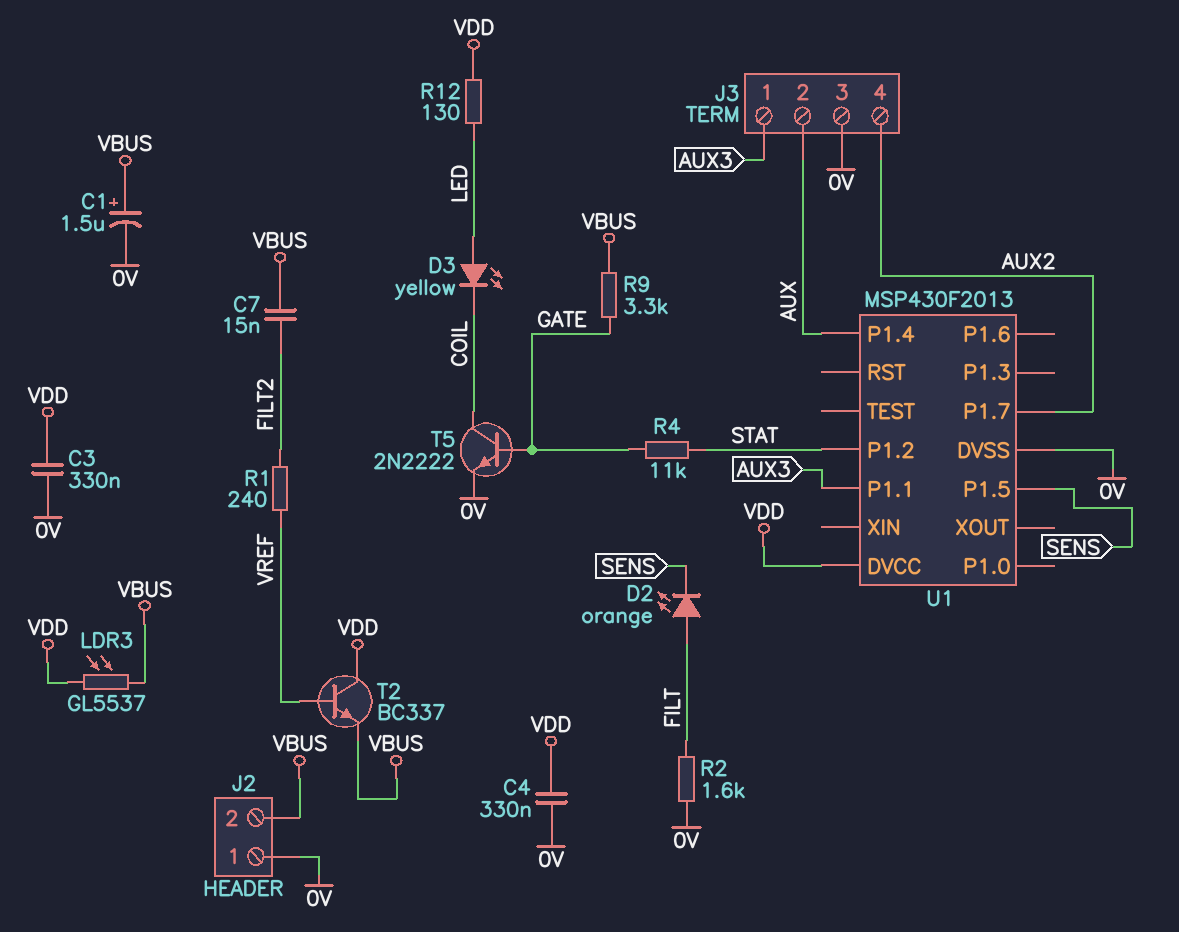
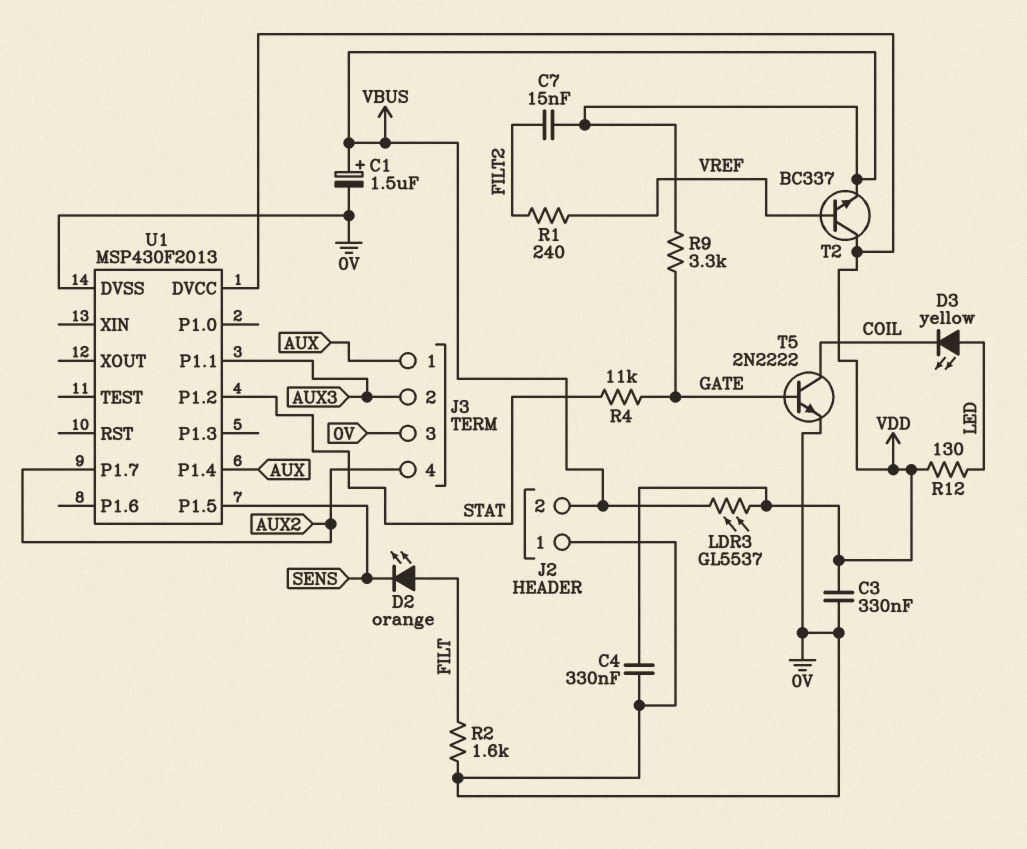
J3 pin 1: AUX3 -> AUX
J3 pin 2: AUX -> AUX3

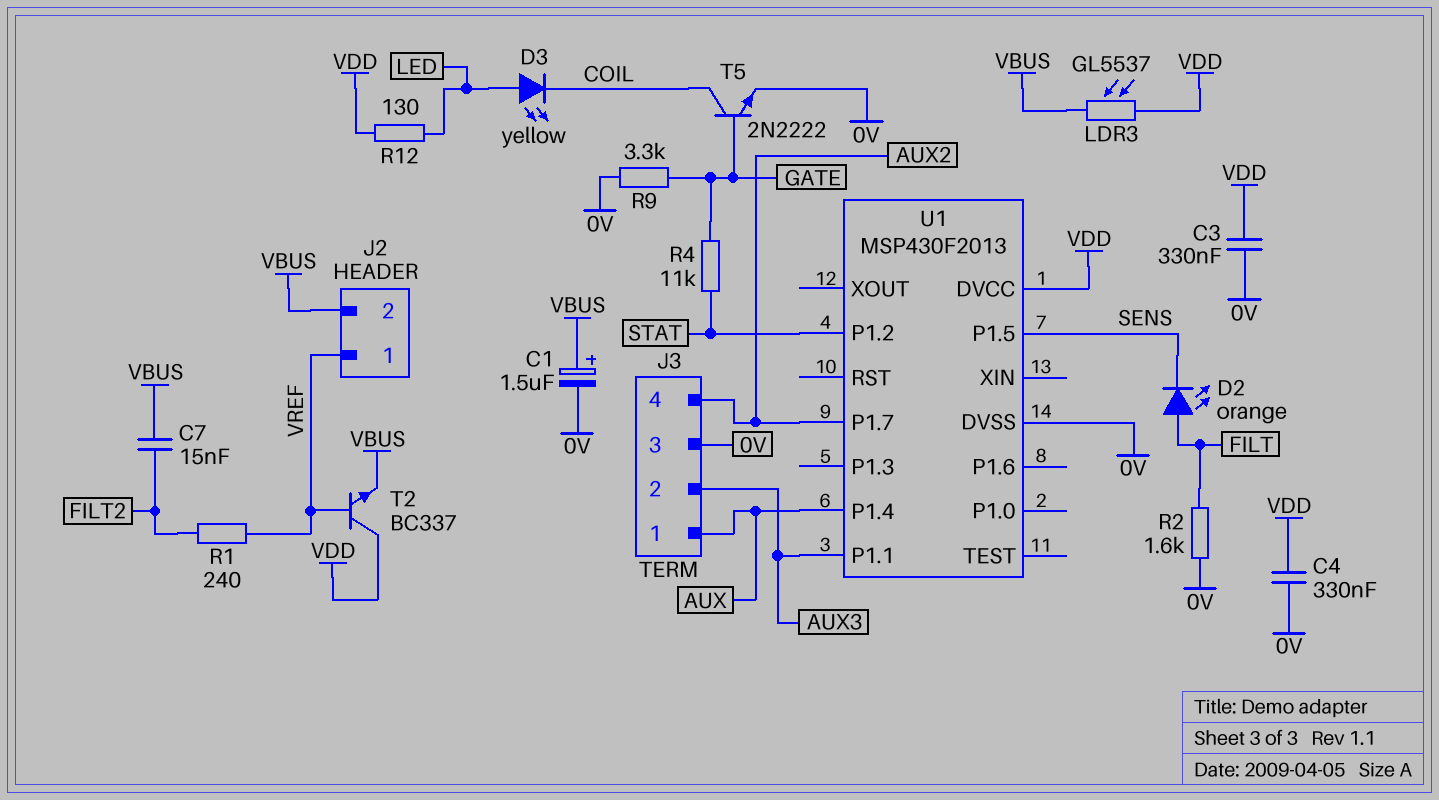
J2 pin 1: 0V -> VREF
R9: 3.3k (GATE, VBUS) -> 3.3k (0V, GATE)

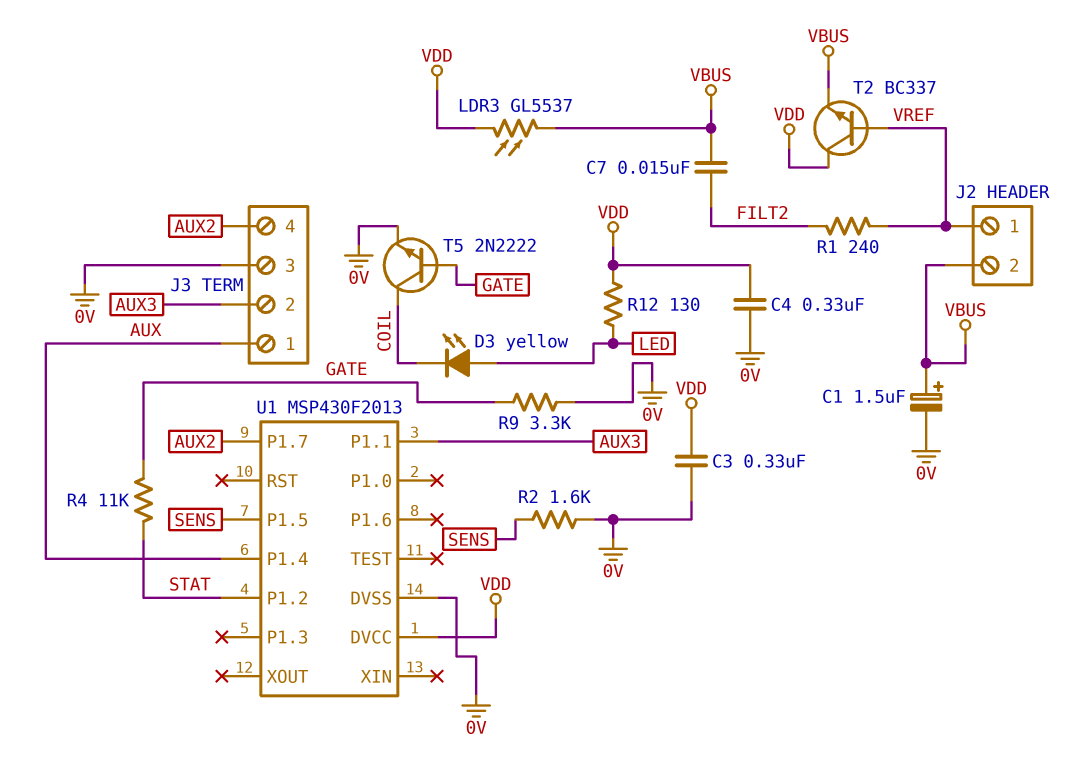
D2: LED orange (A FILT, K SENS) -> none
R2: 1.6k (0V, FILT) -> 1.6k (0V, SENS)

